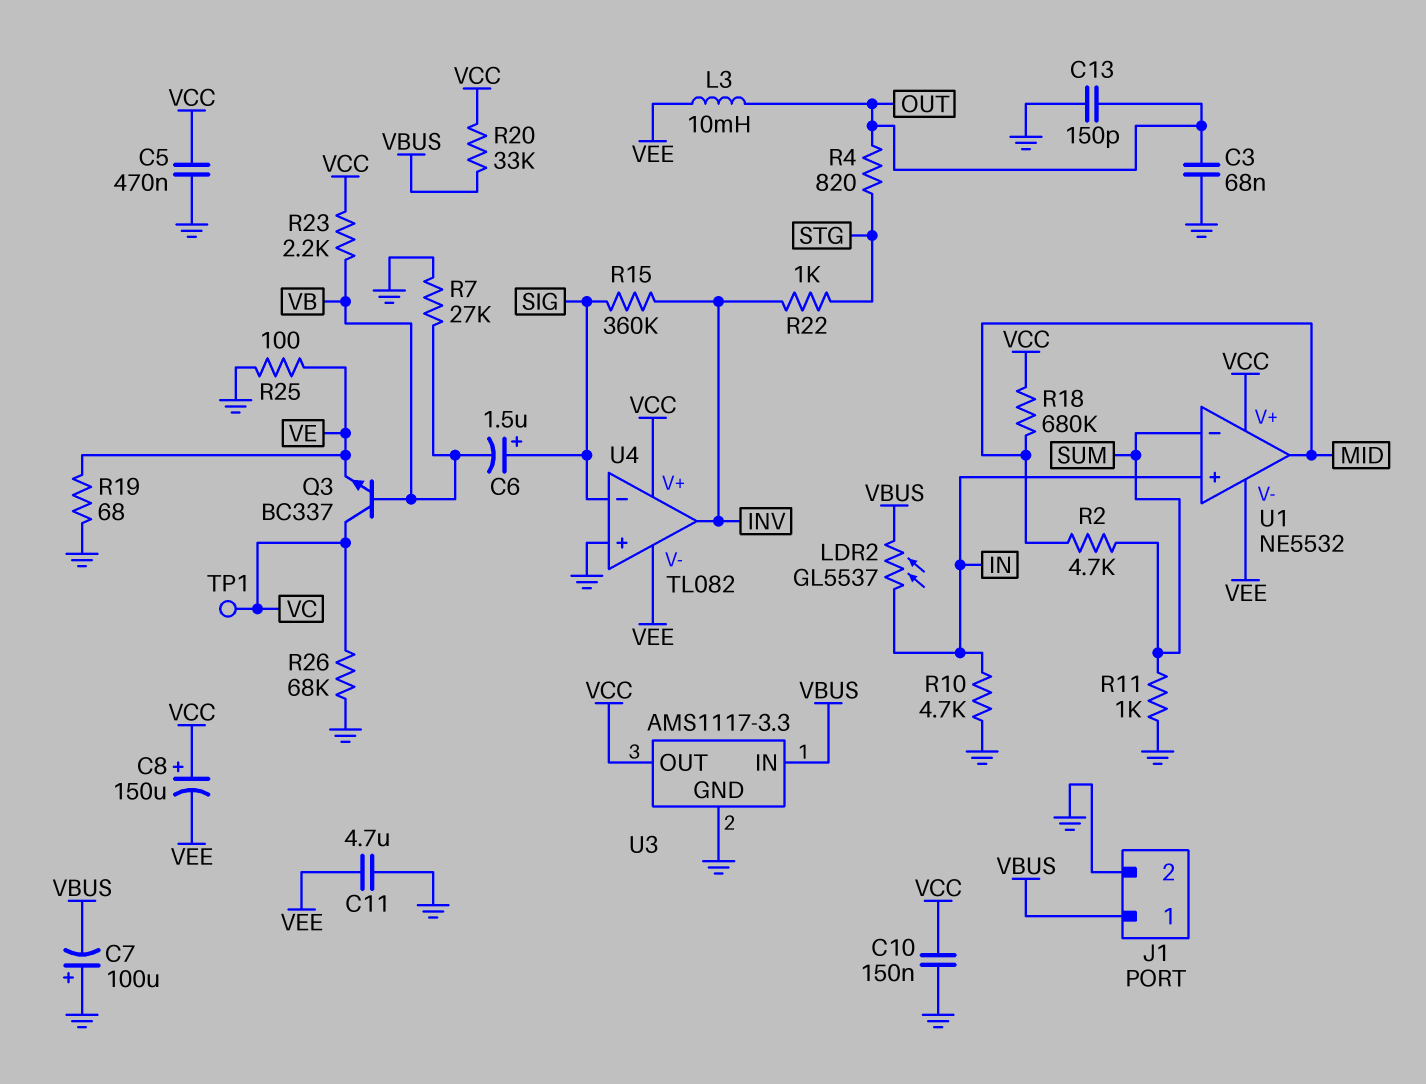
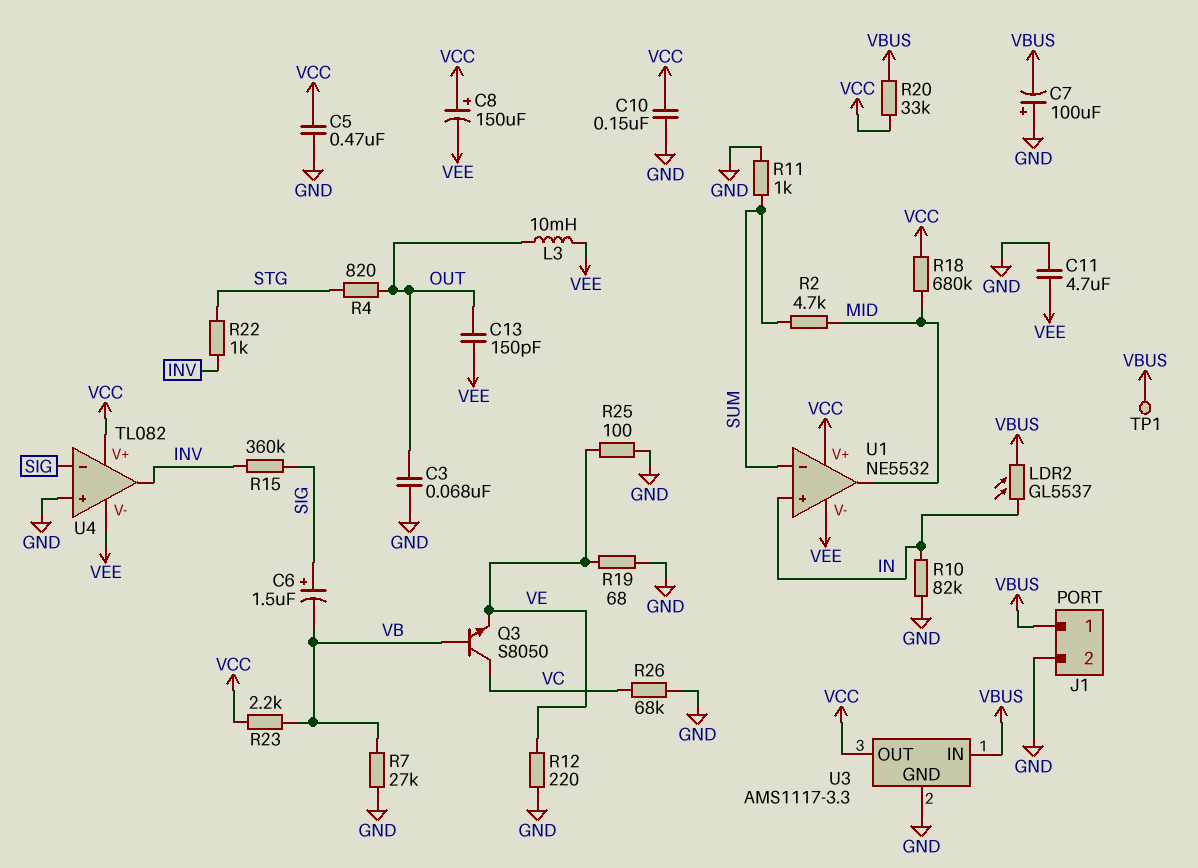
C13: 150pF (GND, OUT) -> 150pF (OUT, VEE)
Q3: NPN BC337 (B VB, C VC, E VE) -> NPN S8050 (B VB, C VC, E VE)
R10: 4.7k (GND, IN) -> 82k (GND, IN)
R12: none -> 220 (GND, VE)
TP1: test point (VC) -> test point (VBUS)

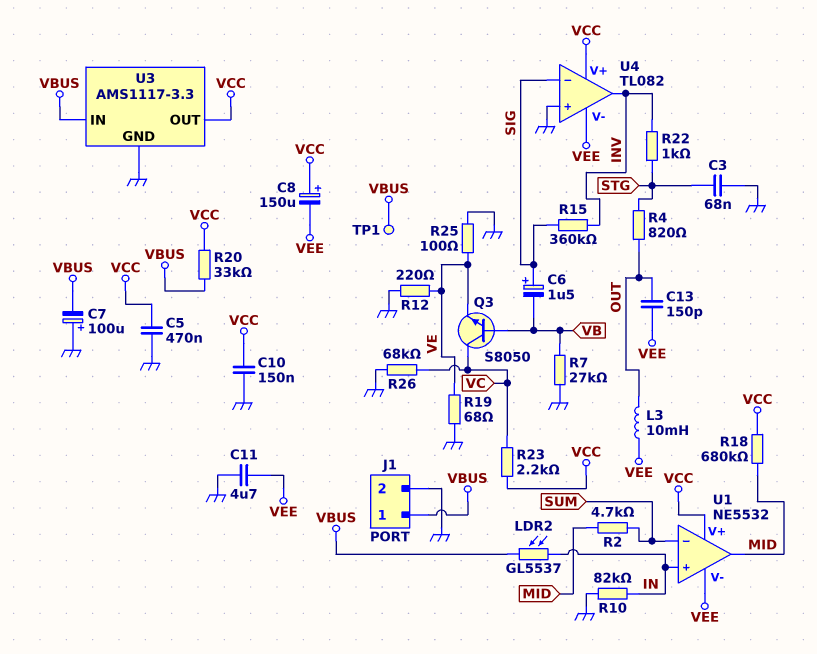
C3: 68nF (GND, OUT) -> 68nF (GND, STG)
R11: 1k (GND, SUM) -> none
R23: 2.2k (VB, VCC) -> 2.2k (VC, VCC)

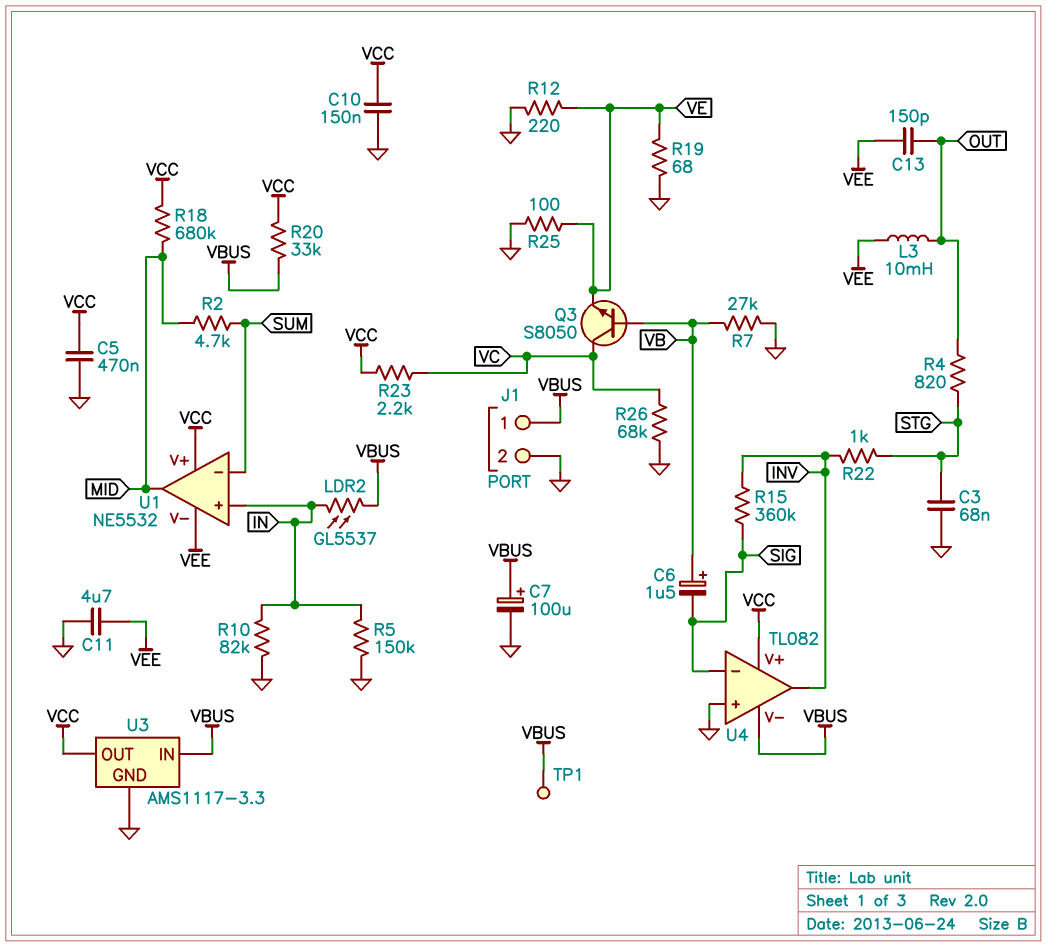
C6: 1.5uF (plus SIG, minus VB) -> 1.5uF (plus VB, minus SIG)
C7: 100uF (plus GND, minus VBUS) -> 100uF (plus VBUS, minus GND)
C8: 150uF (plus VCC, minus VEE) -> none
R5: none -> 150k (GND, IN)
U4 pin V-: VEE -> VBUS

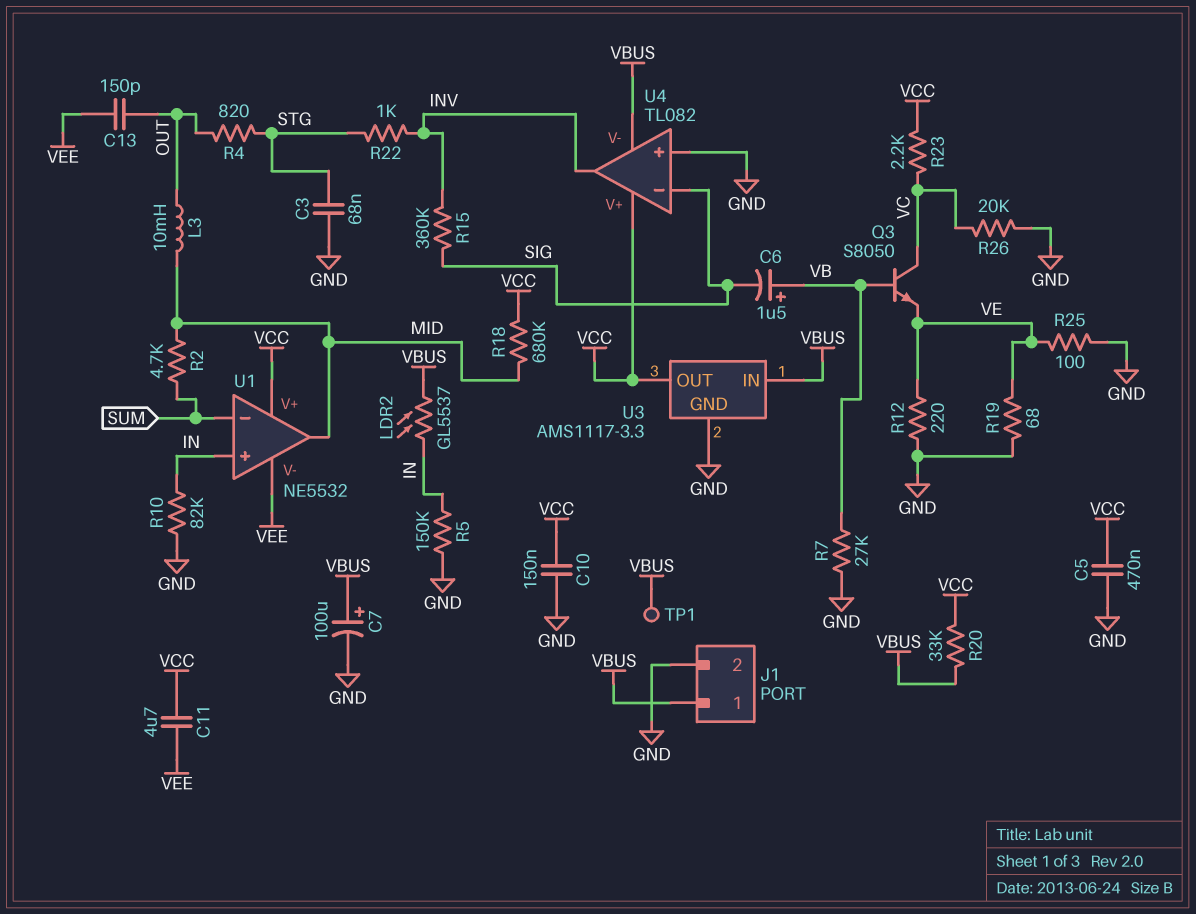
C11: 4.7uF (GND, VEE) -> 4.7uF (VCC, VEE)
L3: 10mH (OUT, VEE) -> 10mH (MID, OUT)
R26: 68k (GND, VC) -> 20k (GND, VC)

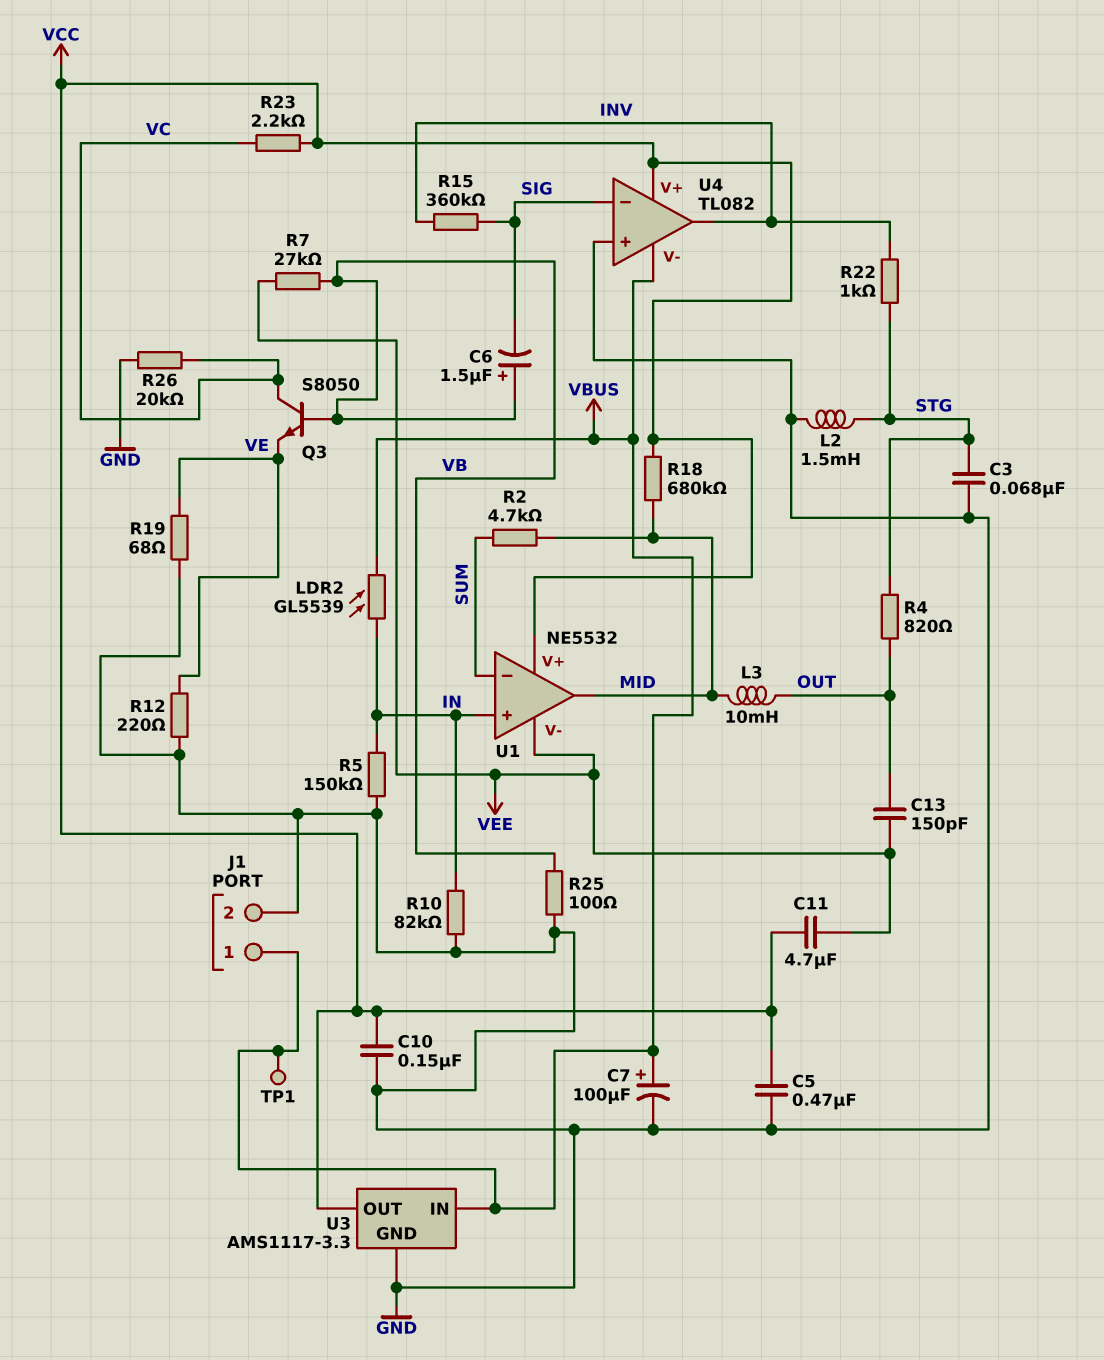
L2: none -> 1.5mH (GND, STG)
LDR2: GL5537 (IN, VBUS) -> GL5539 (IN, VBUS)
R7: 27k (GND, VB) -> 27k (VB, VEE)
R20: 33k (VBUS, VCC) -> none
R25: 100 (GND, VE) -> 100 (GND, VB)

